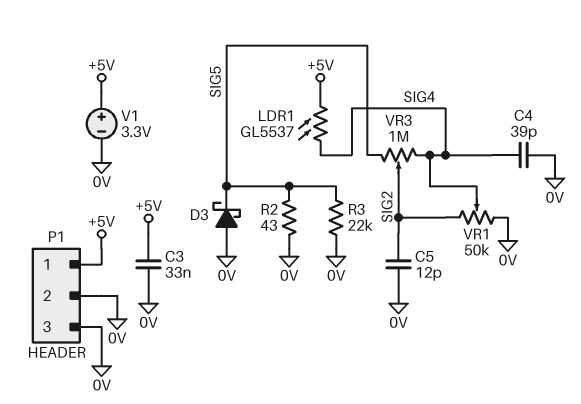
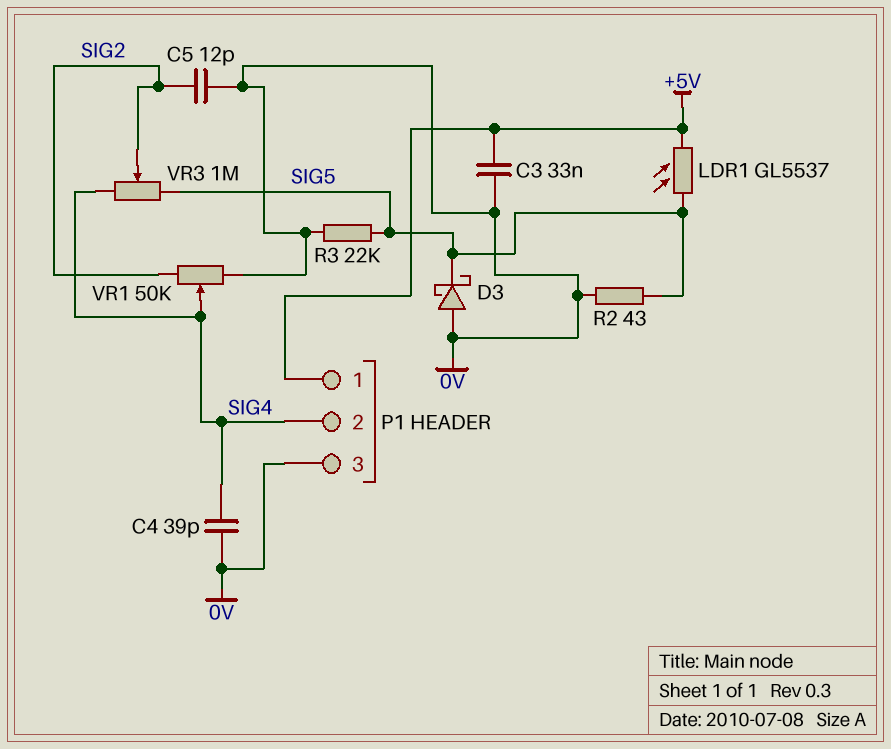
LDR1: GL5537 (+5V, SIG4) -> GL5537 (+5V, SIG5)
P1 pin 2: 0V -> SIG4
V1: 3.3V (plus +5V, minus 0V) -> none

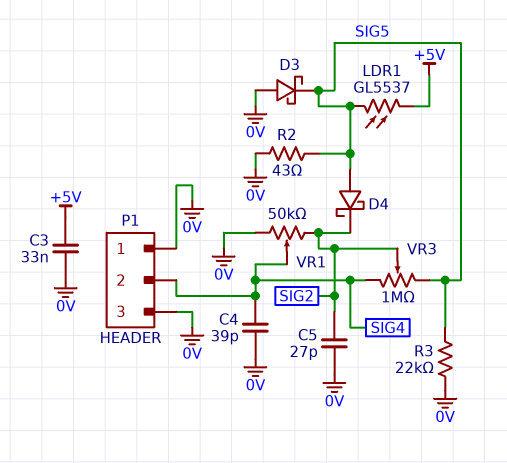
C5: 12pF (0V, SIG2) -> 27pF (0V, SIG2)
D4: none -> schottky (A SIG5, K SIG2)
P1 pin 1: +5V -> 0V

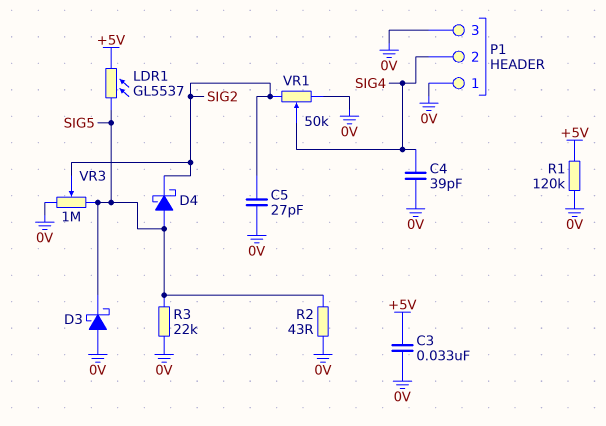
R1: none -> 120k (+5V, 0V)
VR3: 1M (SIG4, SIG5, wiper SIG2) -> 1M (0V, SIG5, wiper SIG2)

